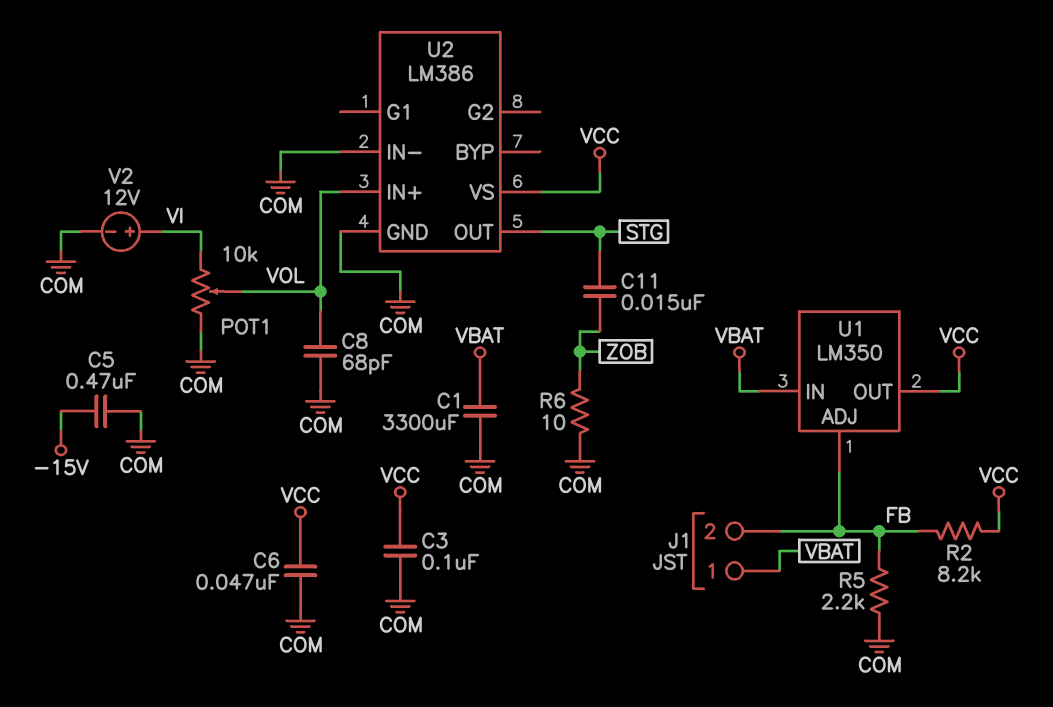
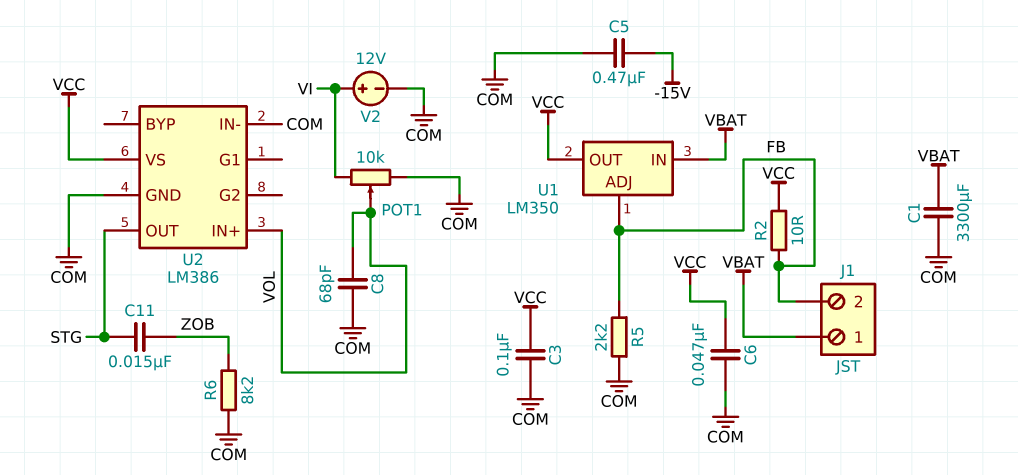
R2: 8.2k (FB, VCC) -> 10 (FB, VCC)
R6: 10 (COM, ZOB) -> 8.2k (COM, ZOB)

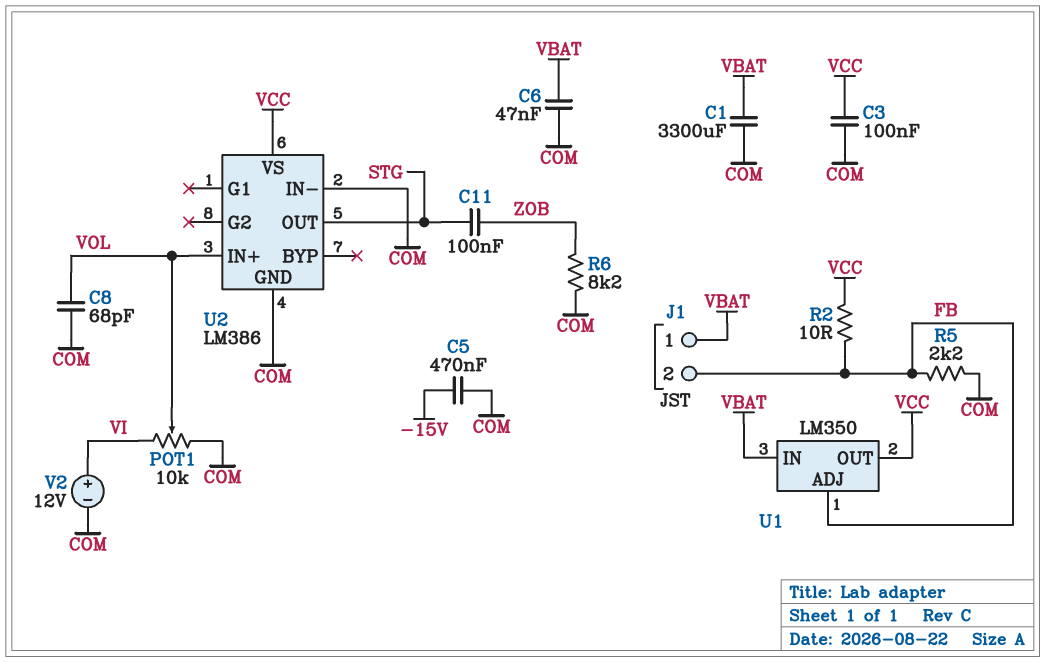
C6: 47nF (COM, VCC) -> 47nF (COM, VBAT)
C11: 15nF (STG, ZOB) -> 100nF (STG, ZOB)

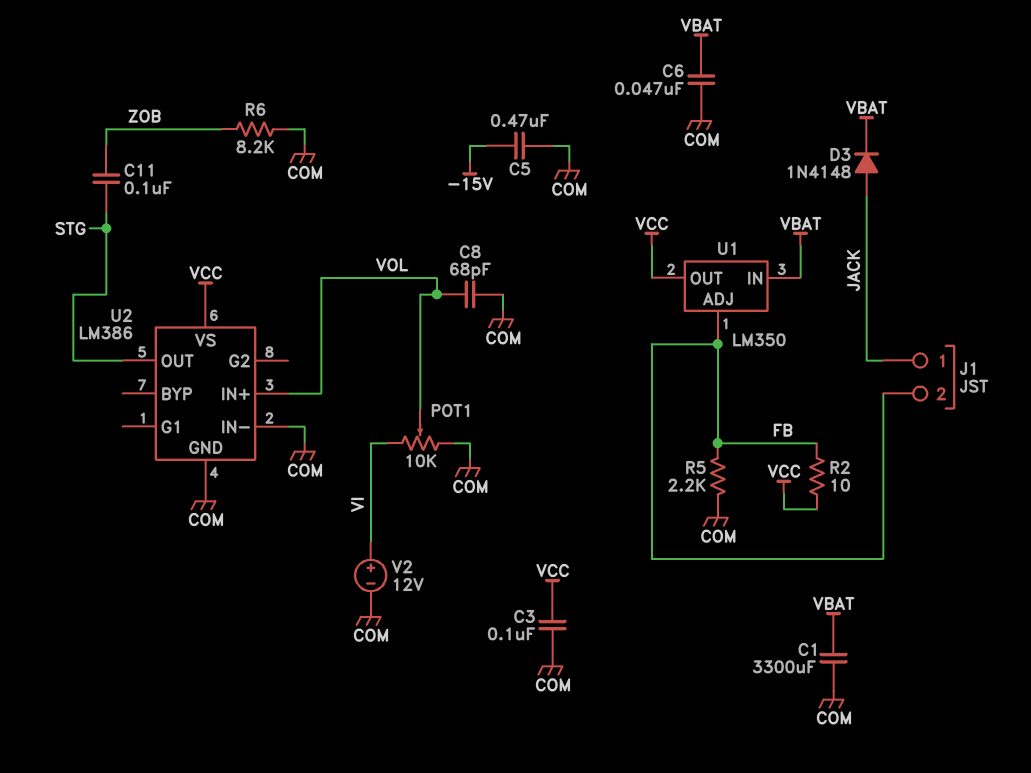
D3: none -> diode 1N4148 (A JACK, K VBAT)
J1 pin 1: VBAT -> JACK

